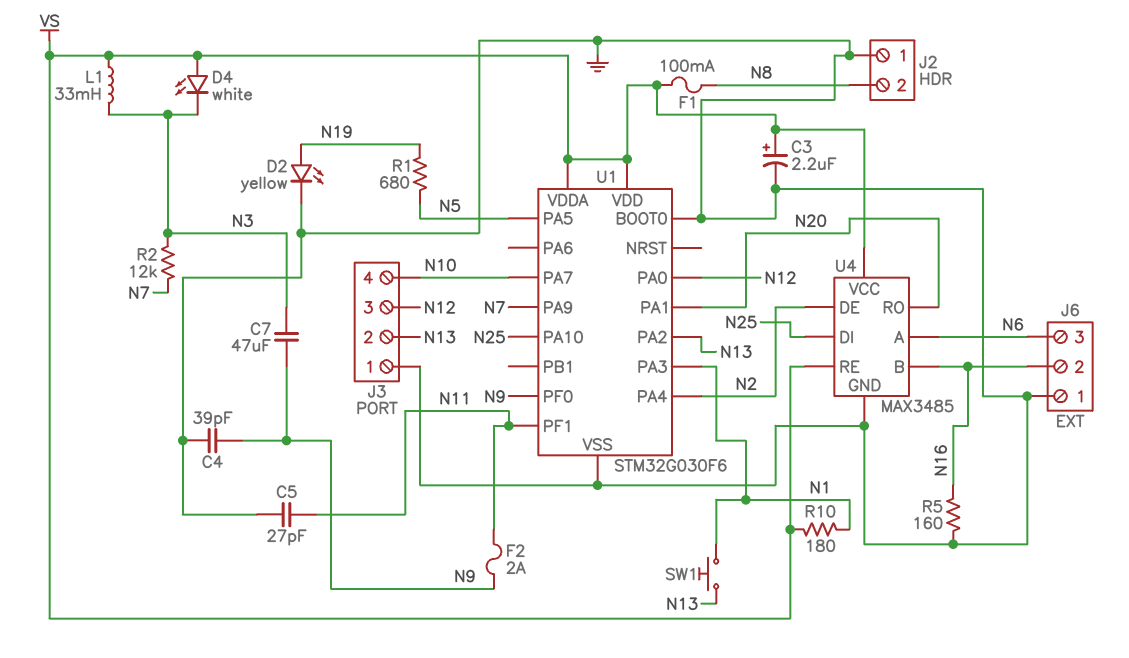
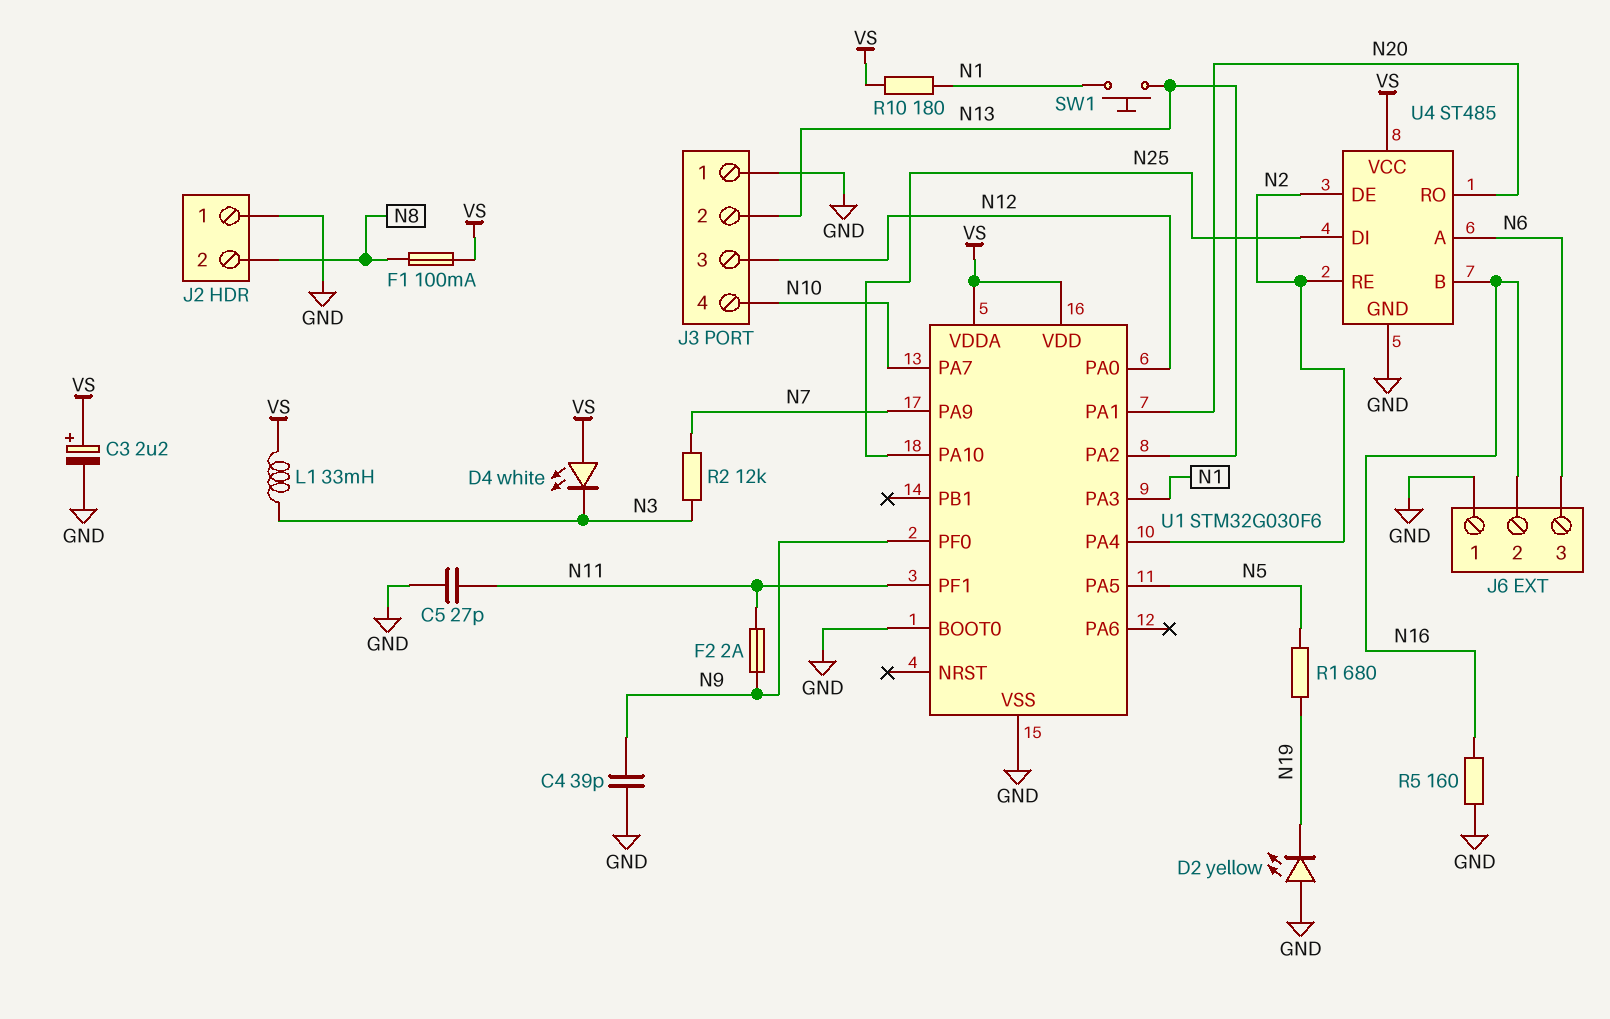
C7: 47uF (N3, N9) -> none
D2: LED yellow (A N19, K GND) -> LED yellow (A GND, K N19)
U4: MAX3485 -> ST485
U4 pin RE: VS -> N2

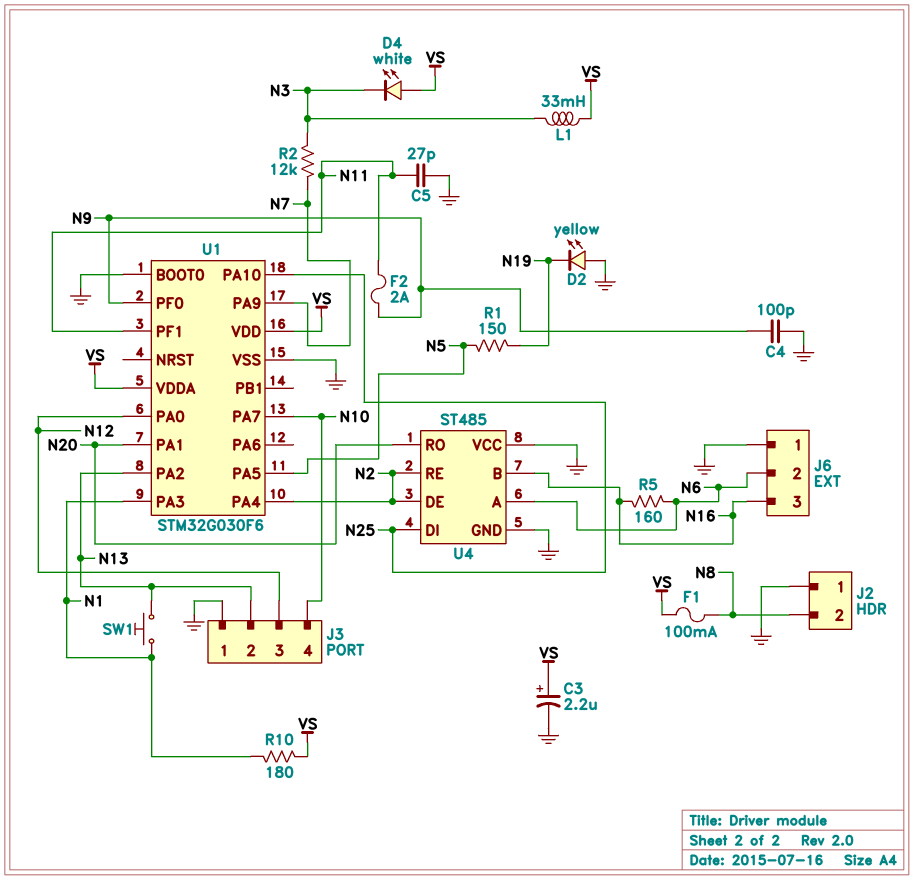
C4: 39pF (GND, N9) -> 100pF (GND, N9)
J6 pin 2: N16 -> N6
J6 pin 3: N6 -> N16
R1: 680 (N5, N19) -> 150 (N5, N19)
R5: 160 (GND, N16) -> 160 (N6, N16)
U4 pin VCC: VS -> GND

